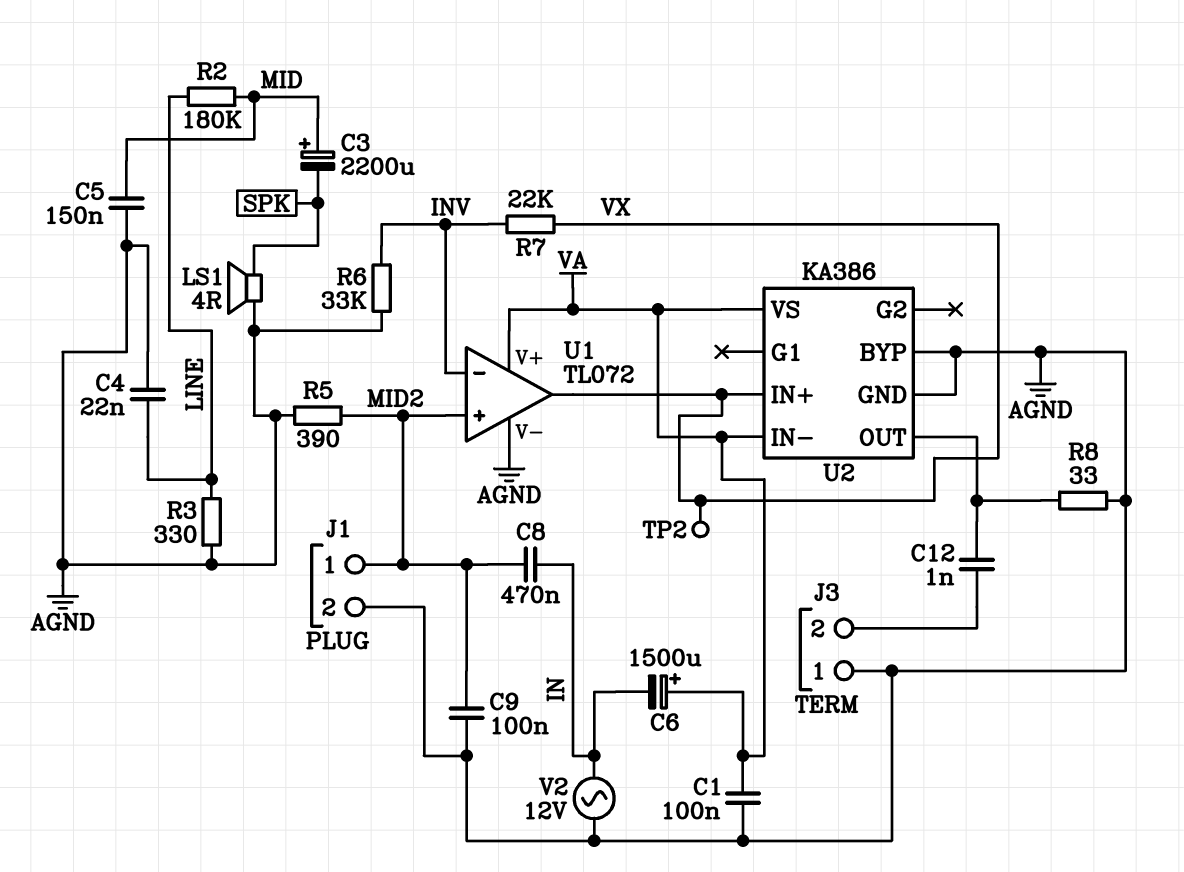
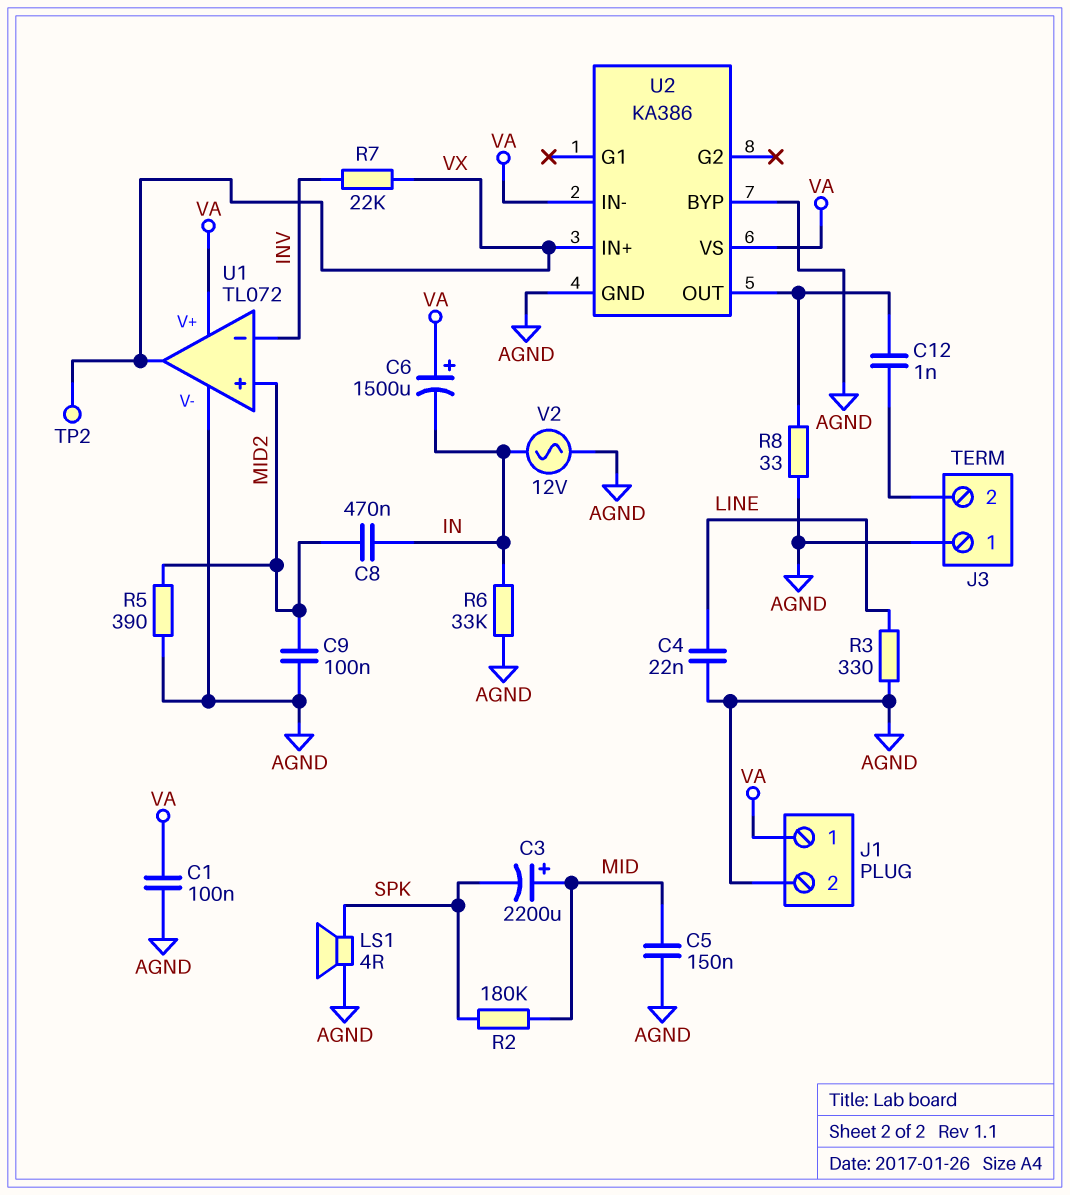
J1 pin 1: MID2 -> VA
R2: 180k (LINE, MID) -> 180k (MID, SPK)
R6: 33k (AGND, INV) -> 33k (AGND, IN)

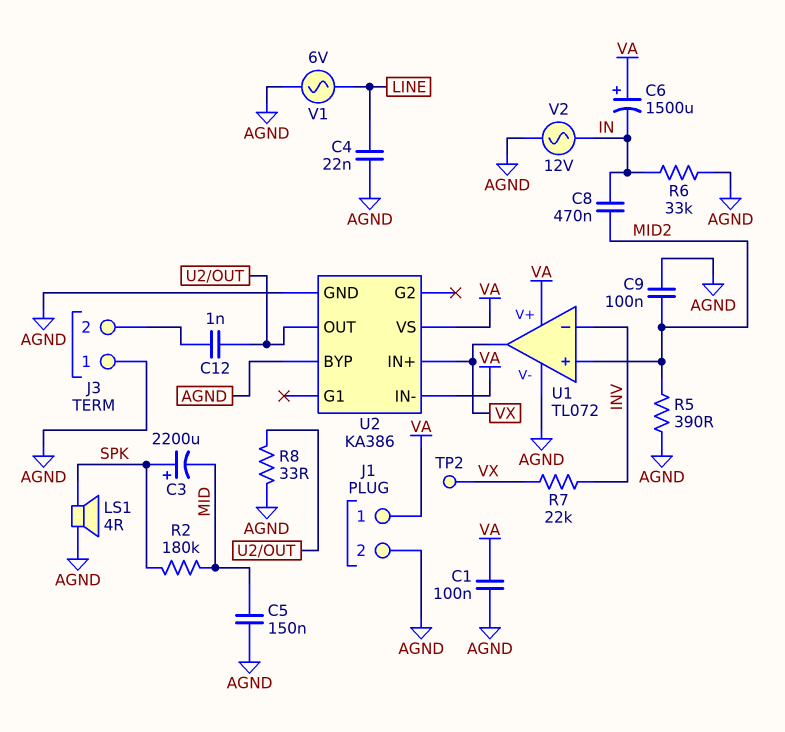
C3: 2200uF (plus MID, minus SPK) -> 2200uF (plus SPK, minus MID)
R3: 330 (AGND, LINE) -> none
V1: none -> AC 6V (AGND, LINE)

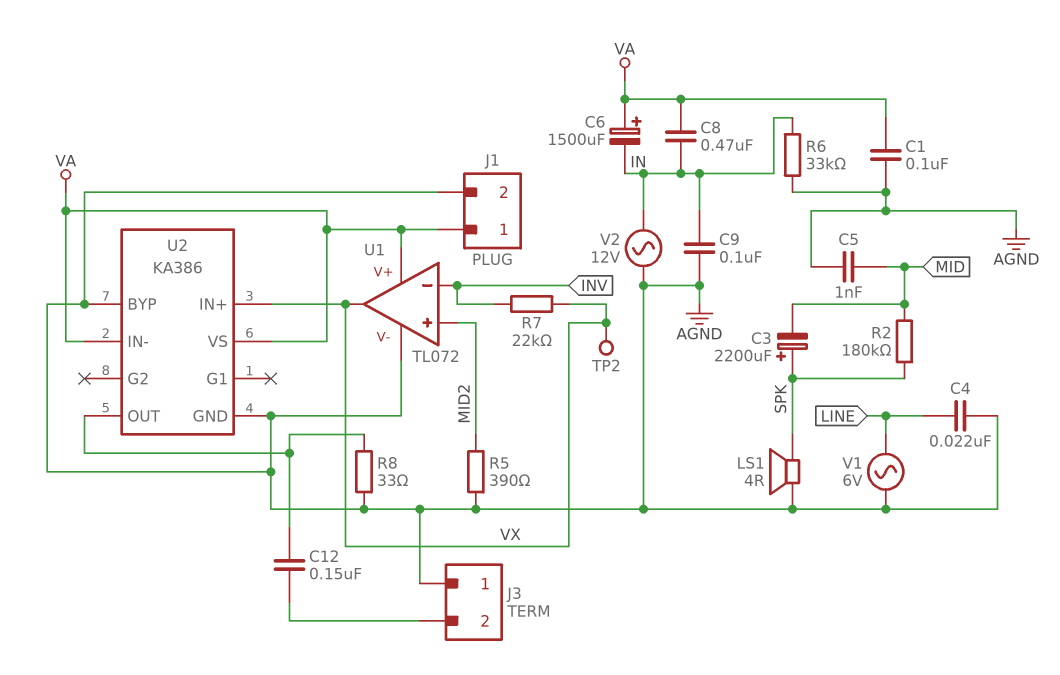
C5: 150nF (AGND, MID) -> 1nF (AGND, MID)
C8: 470nF (IN, MID2) -> 470nF (IN, VA)
C9: 100nF (AGND, MID2) -> 100nF (AGND, IN)
C12: 1nF (J3/2, U2/OUT) -> 150nF (J3/2, U2/OUT)

